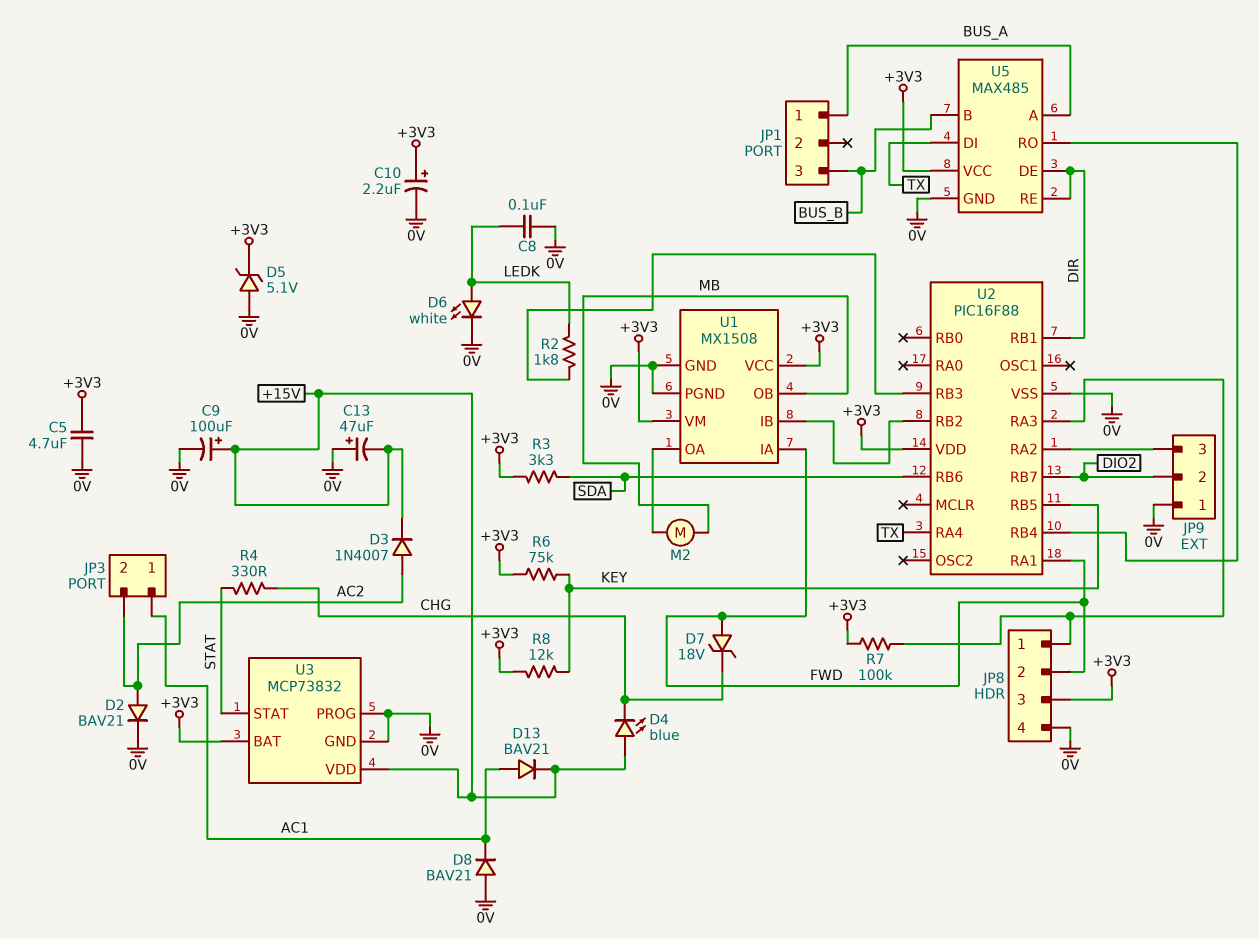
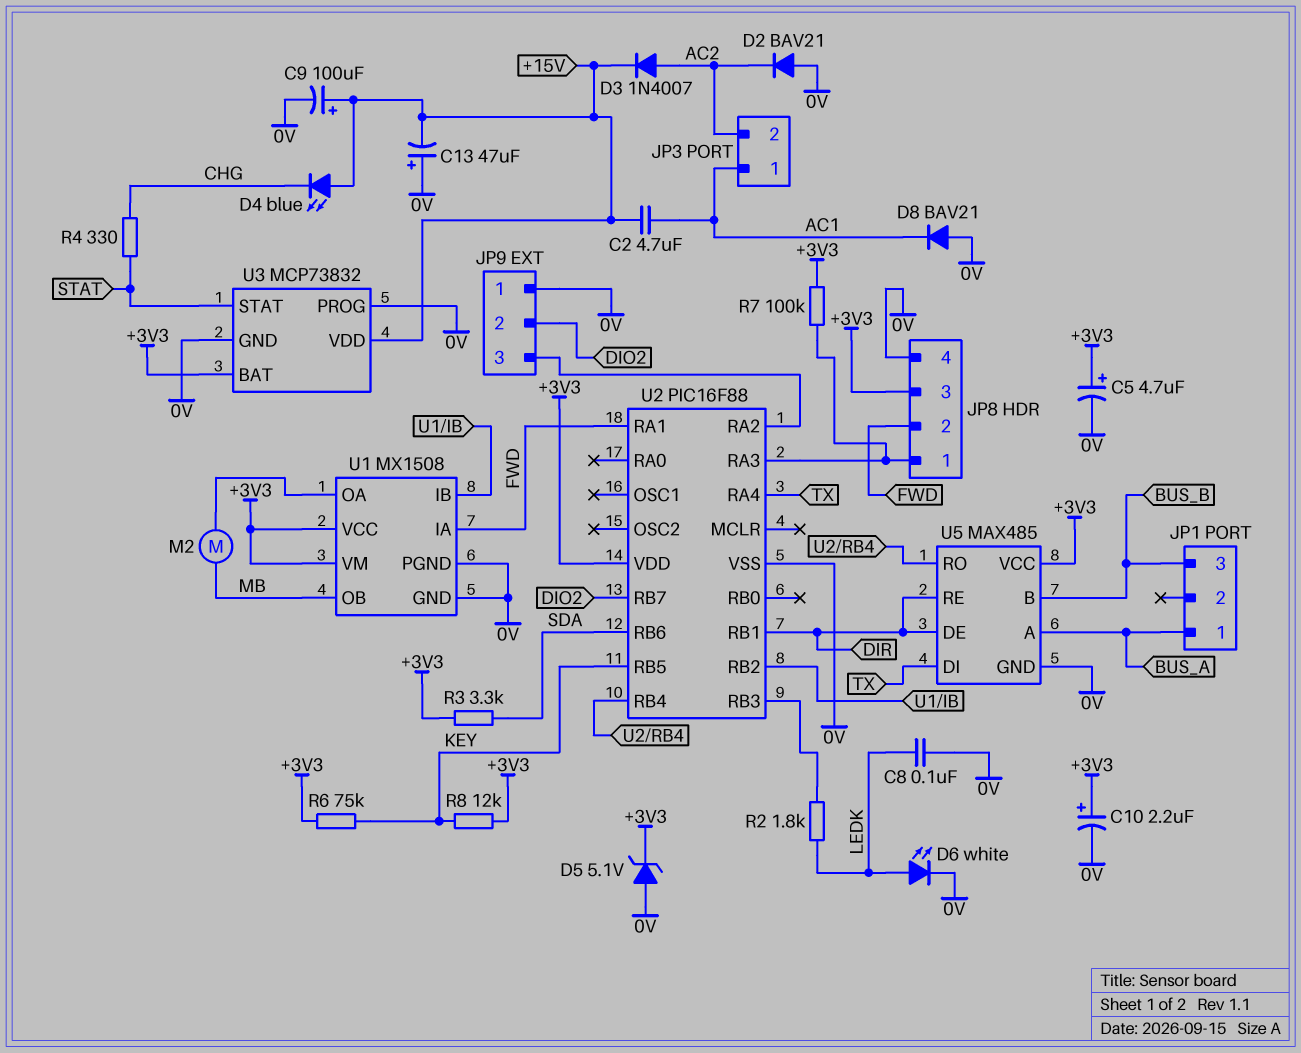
C2: none -> 4.7uF (+15V, AC1)
C5: 4.7uF (+3V3, 0V) -> 4.7uF (plus +3V3, minus 0V)
D2: diode BAV21 (A AC2, K 0V) -> diode BAV21 (A 0V, K AC2)
D7: zener 18V (A FWD, K CHG) -> none
D13: diode BAV21 (A AC1, K +15V) -> none

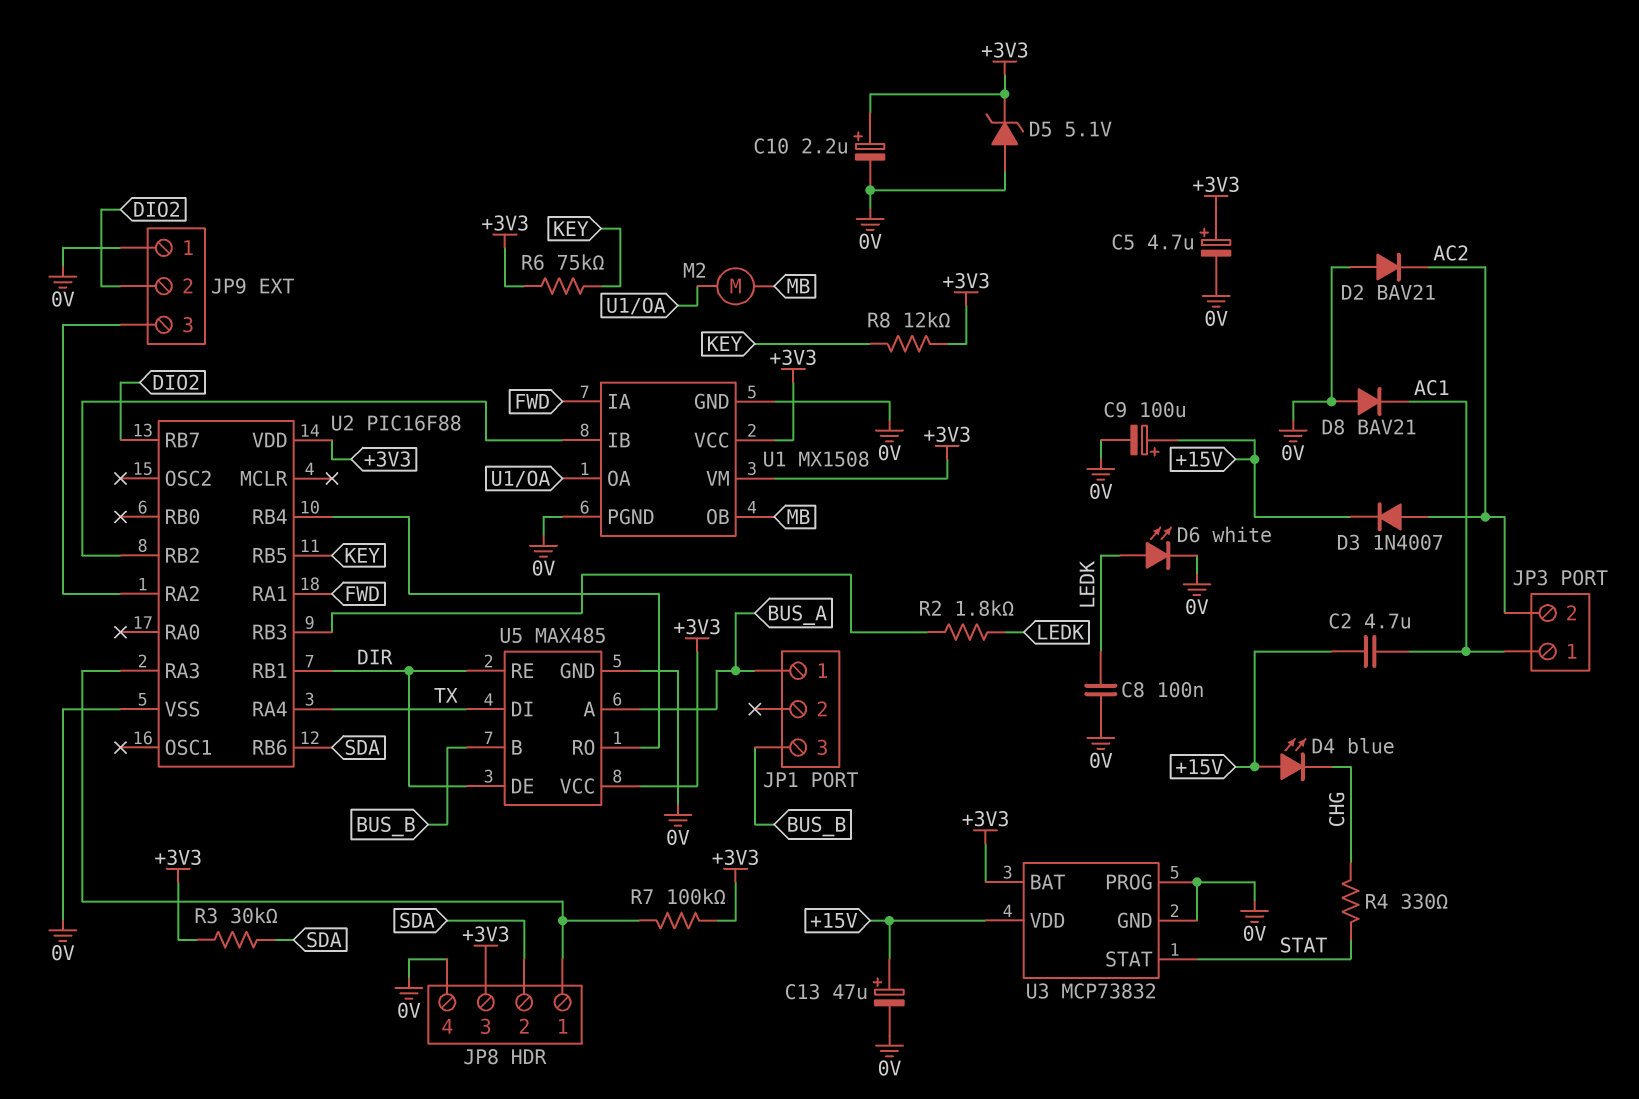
C13: 47uF (plus 0V, minus +15V) -> 47uF (plus +15V, minus 0V)
JP8 pin 2: FWD -> SDA
R3: 3.3k (+3V3, SDA) -> 30k (+3V3, SDA)

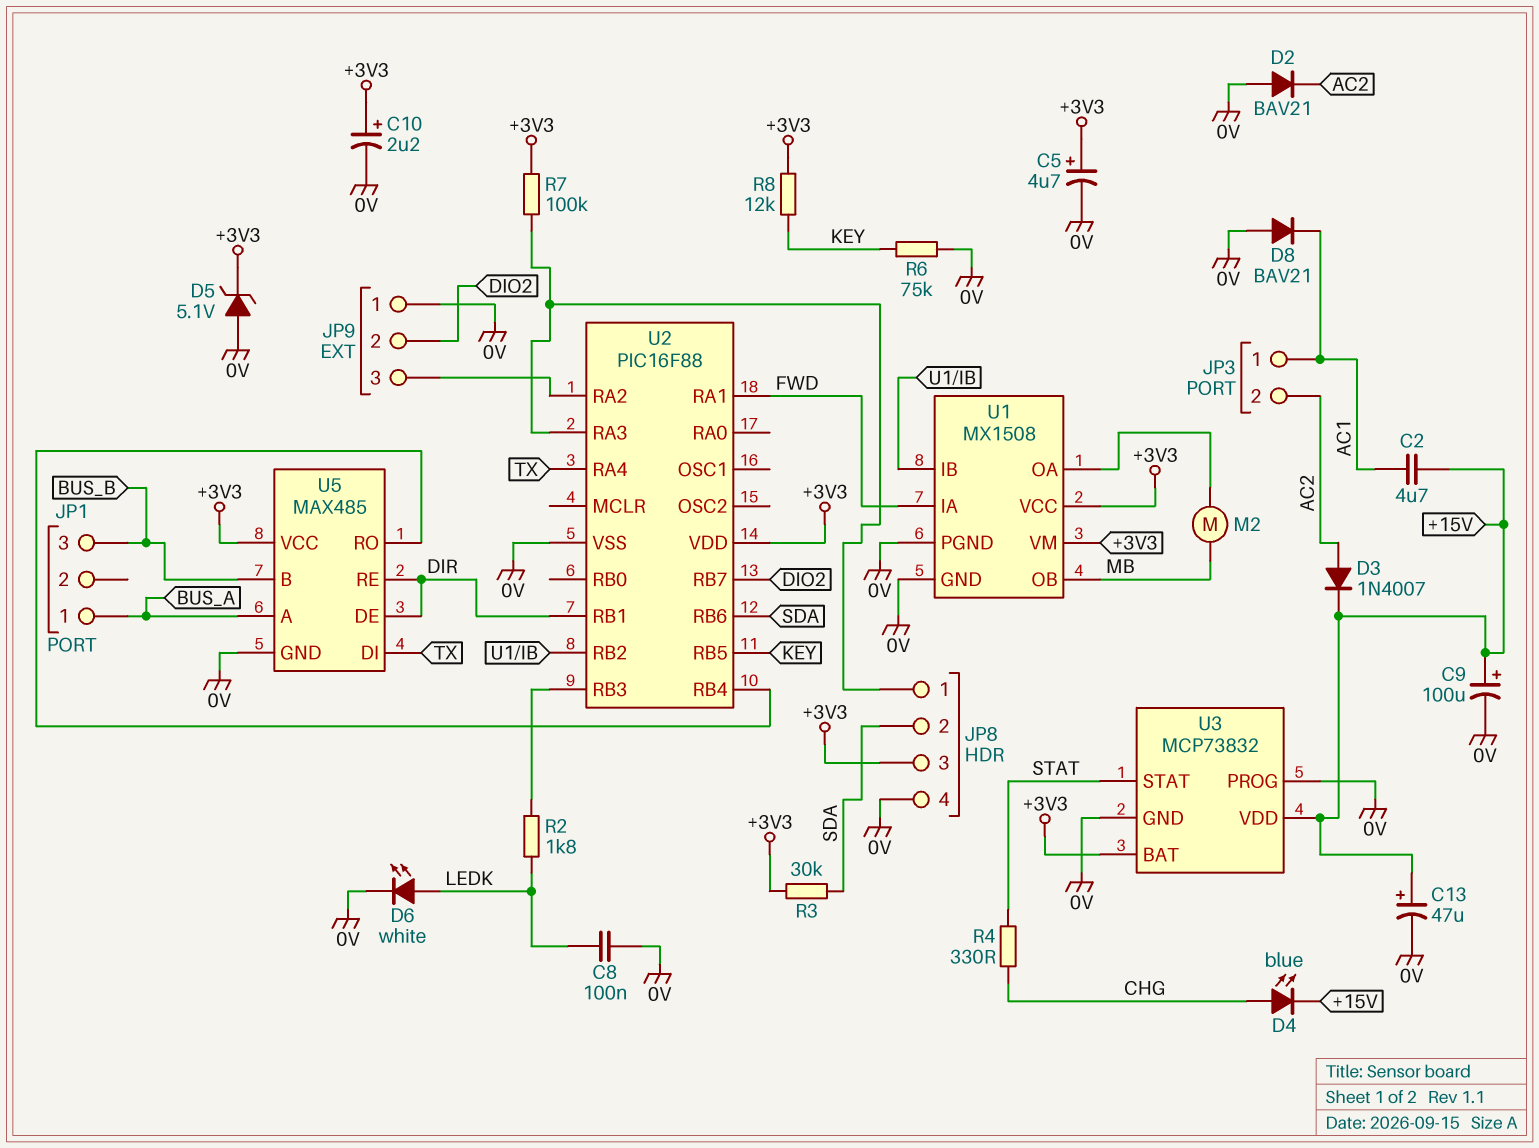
D4: LED blue (A +15V, K CHG) -> LED blue (A CHG, K +15V)
R6: 75k (+3V3, KEY) -> 75k (0V, KEY)

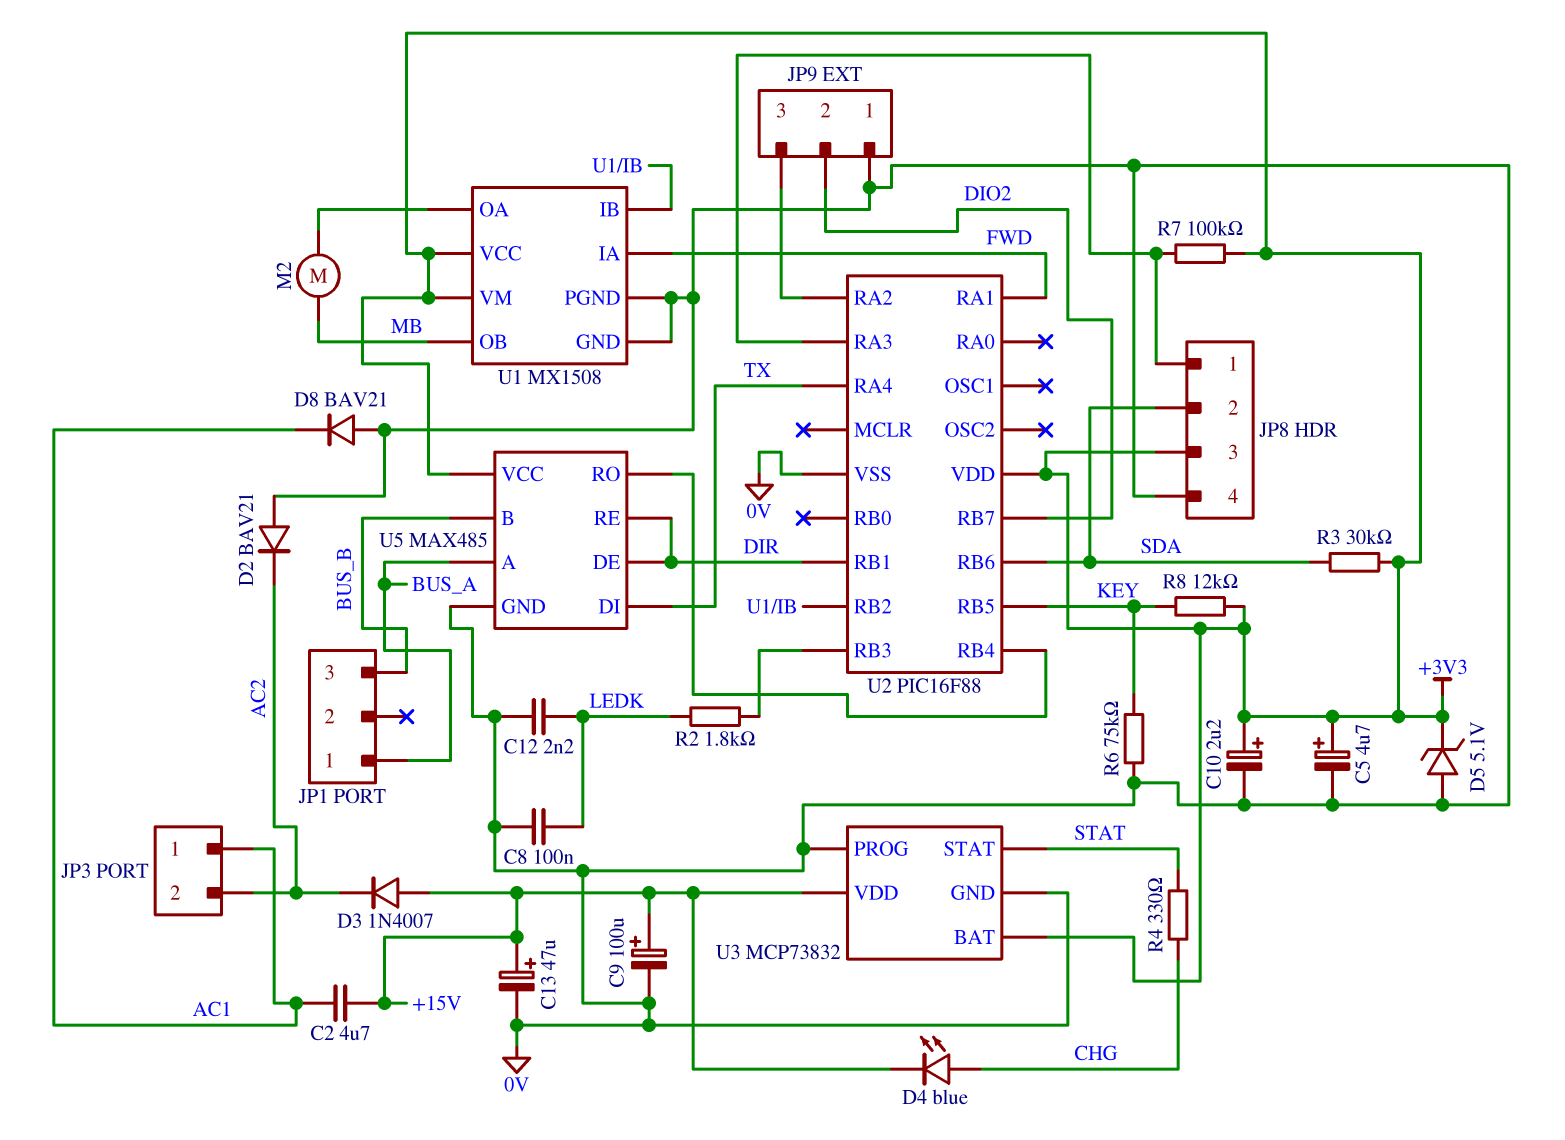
C12: none -> 2.2nF (0V, LEDK)
D3: diode 1N4007 (A AC2, K +15V) -> diode 1N4007 (A +15V, K AC2)
D6: LED white (A LEDK, K 0V) -> none

